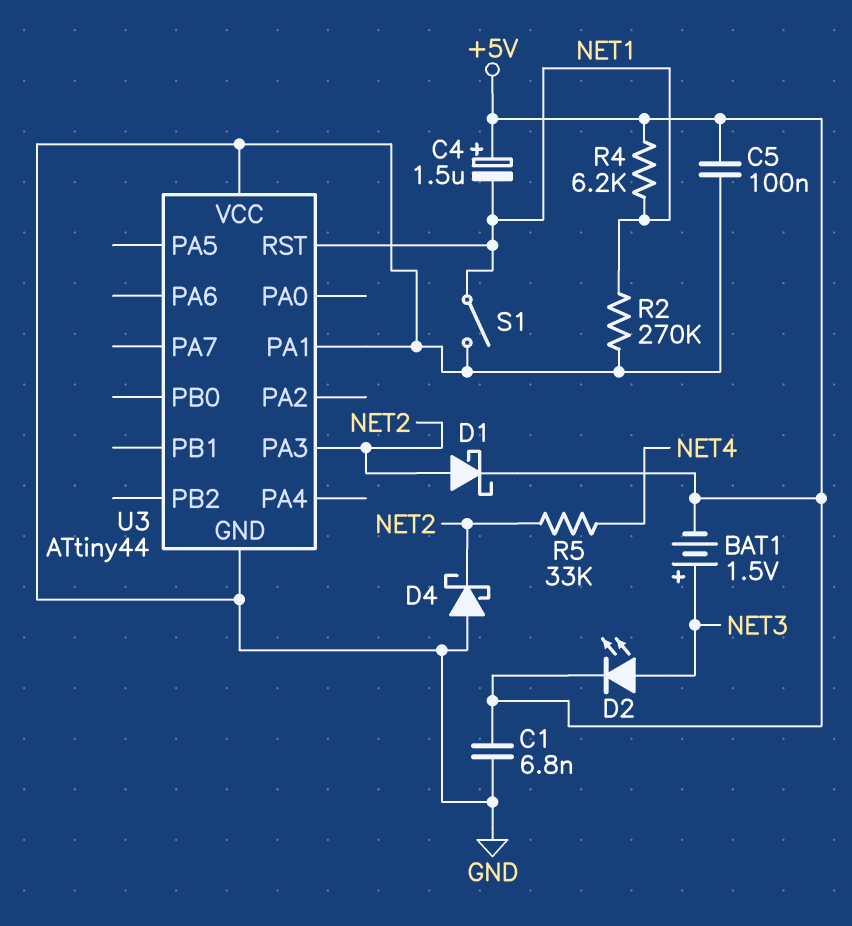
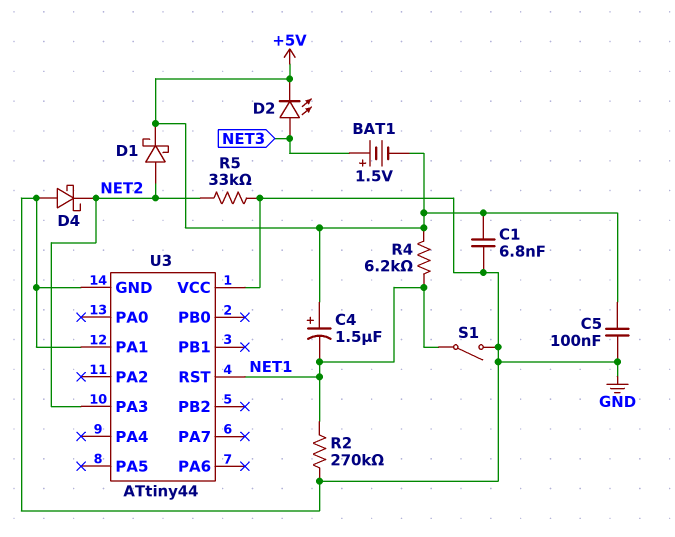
R5: 33k (NET2, NET4) -> 33k (GND, NET2)

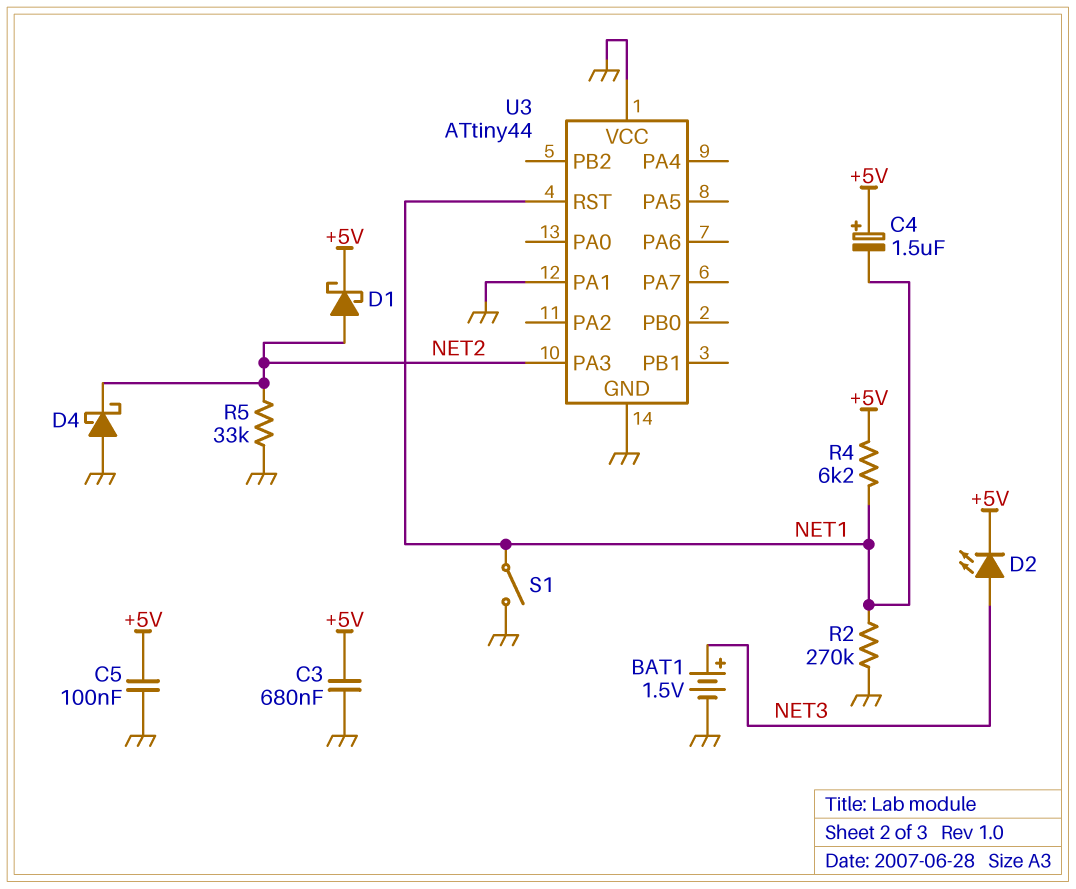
BAT1: 1.5V (plus NET3, minus +5V) -> 1.5V (plus NET3, minus GND)
C1: 6.8nF (+5V, GND) -> none
C3: none -> 680nF (+5V, GND)

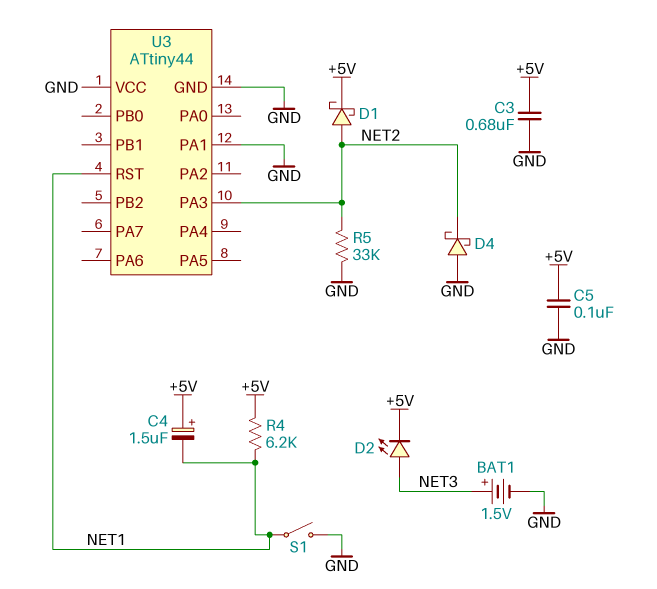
R2: 270k (GND, NET1) -> none

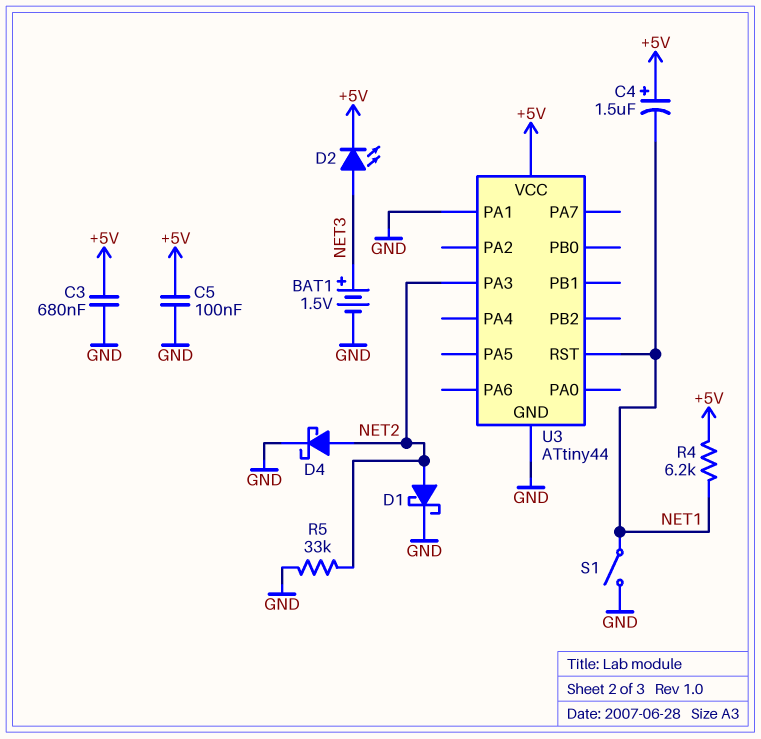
D1: schottky (A NET2, K +5V) -> schottky (A NET2, K GND)
D4: schottky (A GND, K NET2) -> schottky (A NET2, K GND)
U3 pin VCC: GND -> +5V

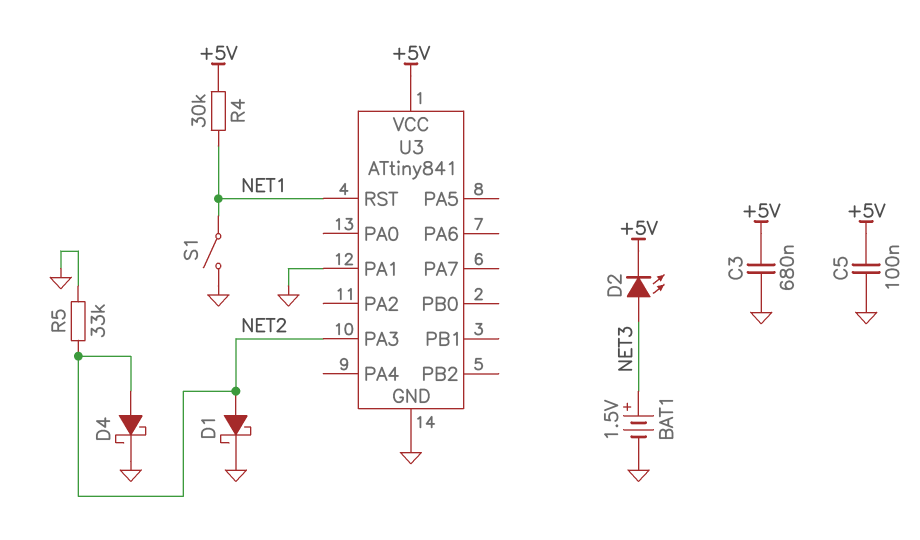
C4: 1.5uF (plus +5V, minus NET1) -> none
R4: 6.2k (+5V, NET1) -> 30k (+5V, NET1)
U3: ATtiny44 -> ATtiny841

